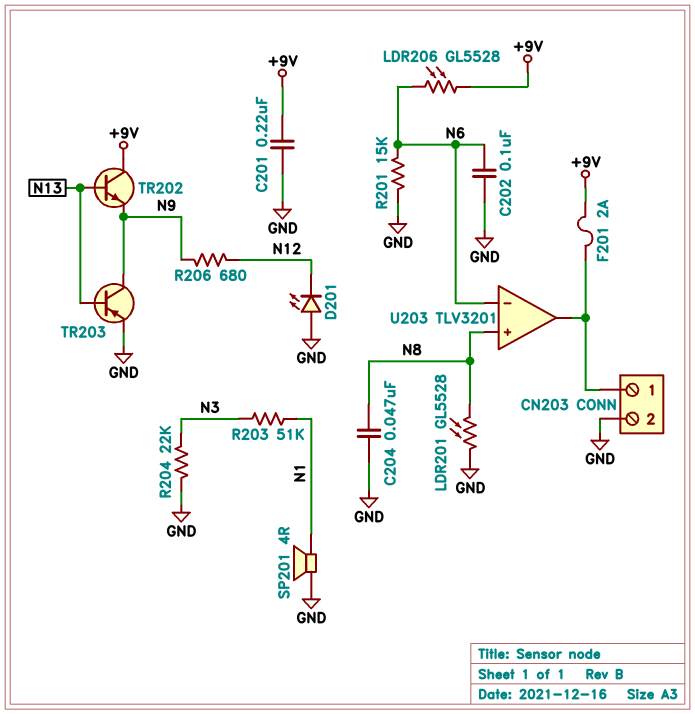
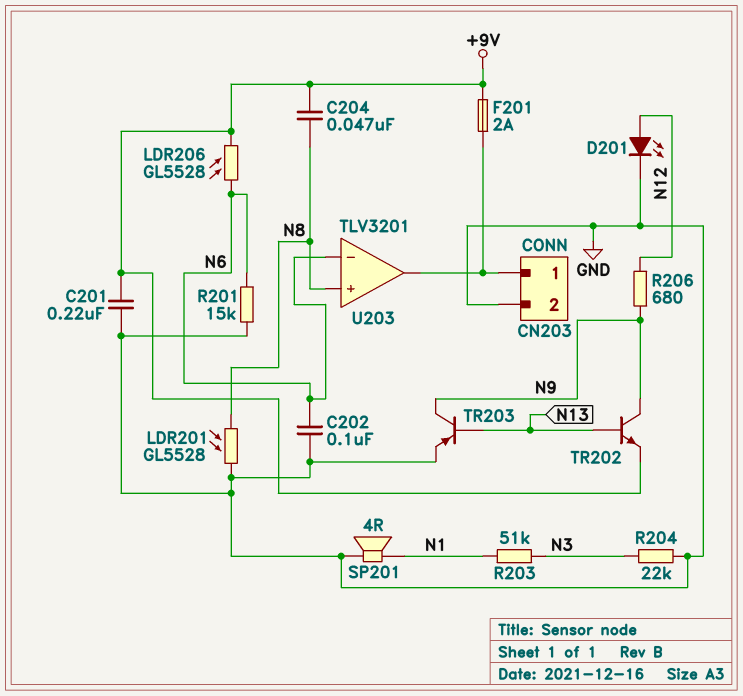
C204: 47nF (GND, N8) -> 47nF (+9V, N8)
D201: LED (A GND, K N12) -> LED (A N12, K GND)
TR202: NPN (B N13, C +9V, E N9) -> NPN (B N13, C N9, E +9V)

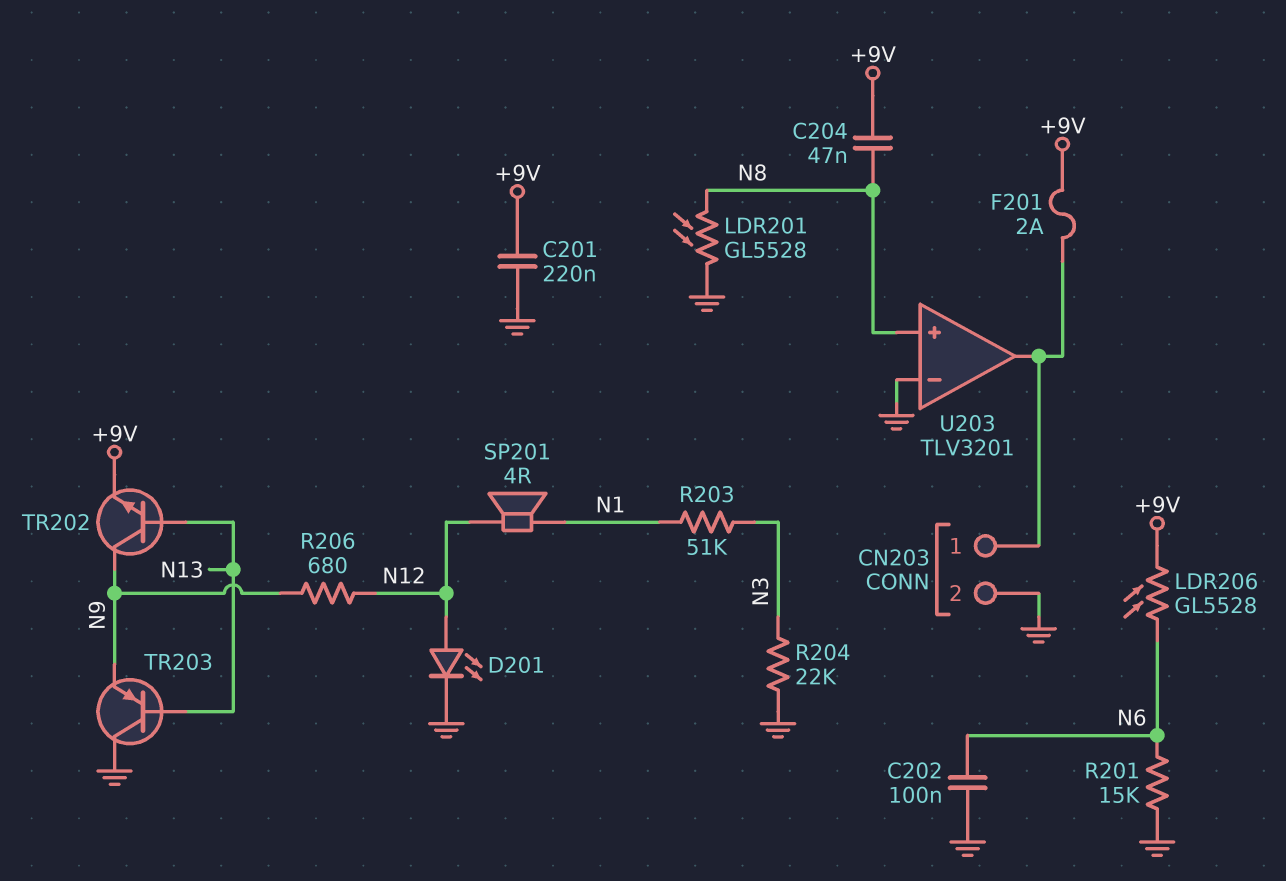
SP201: speaker 4R (GND, N1) -> speaker 4R (N1, N12)
TR203: PNP (B N13, C N9, E GND) -> PNP (B N13, C GND, E N9)
U203 pin in-: N6 -> GND

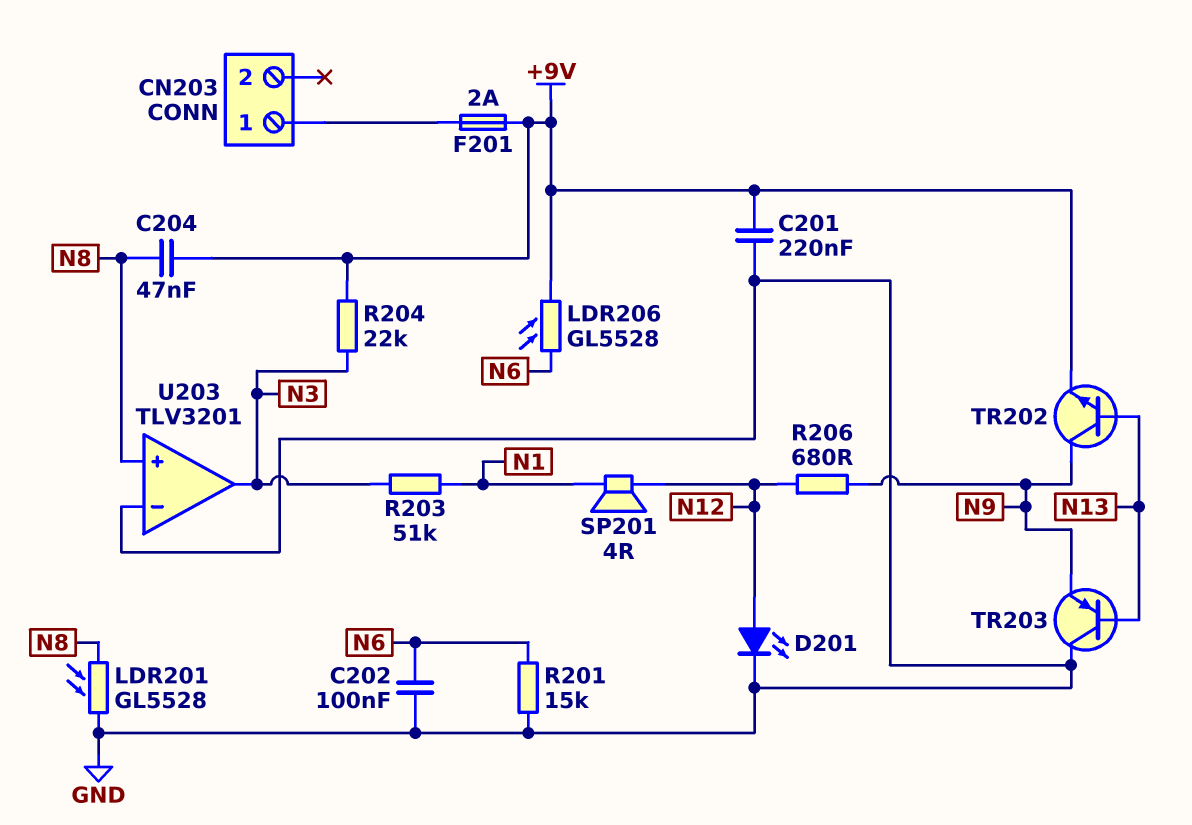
CN203 pin 2: GND -> none
R204: 22k (GND, N3) -> 22k (+9V, N3)
U203 pin out: CN203/1 -> N3

